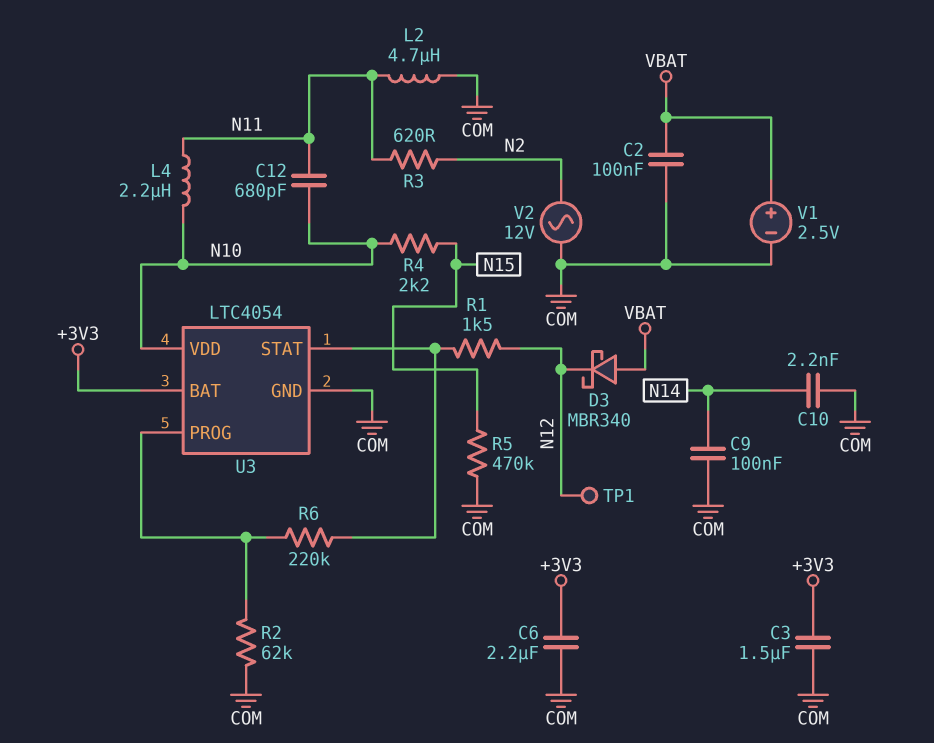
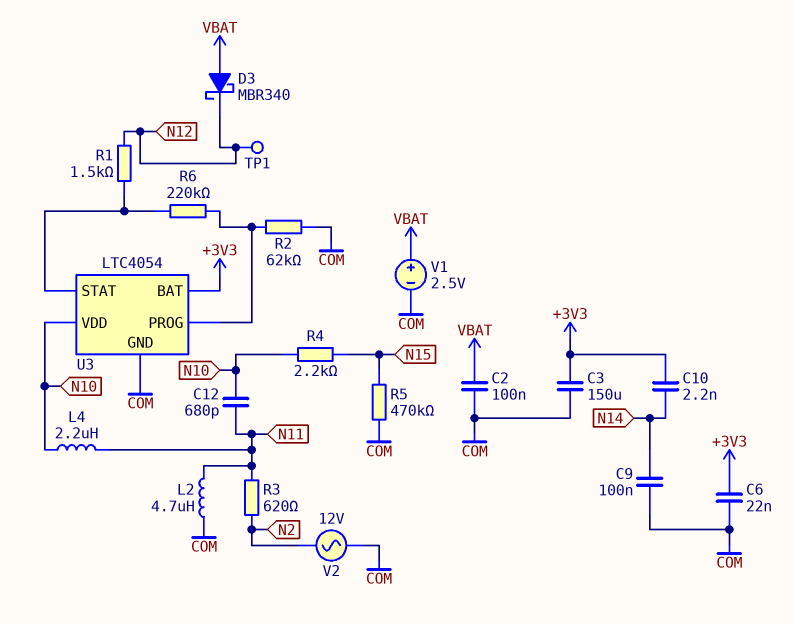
C3: 1.5uF (+3V3, COM) -> 150uF (+3V3, COM)
C6: 2.2uF (+3V3, COM) -> 22nF (+3V3, COM)
C10: 2.2nF (COM, N14) -> 2.2nF (+3V3, N14)

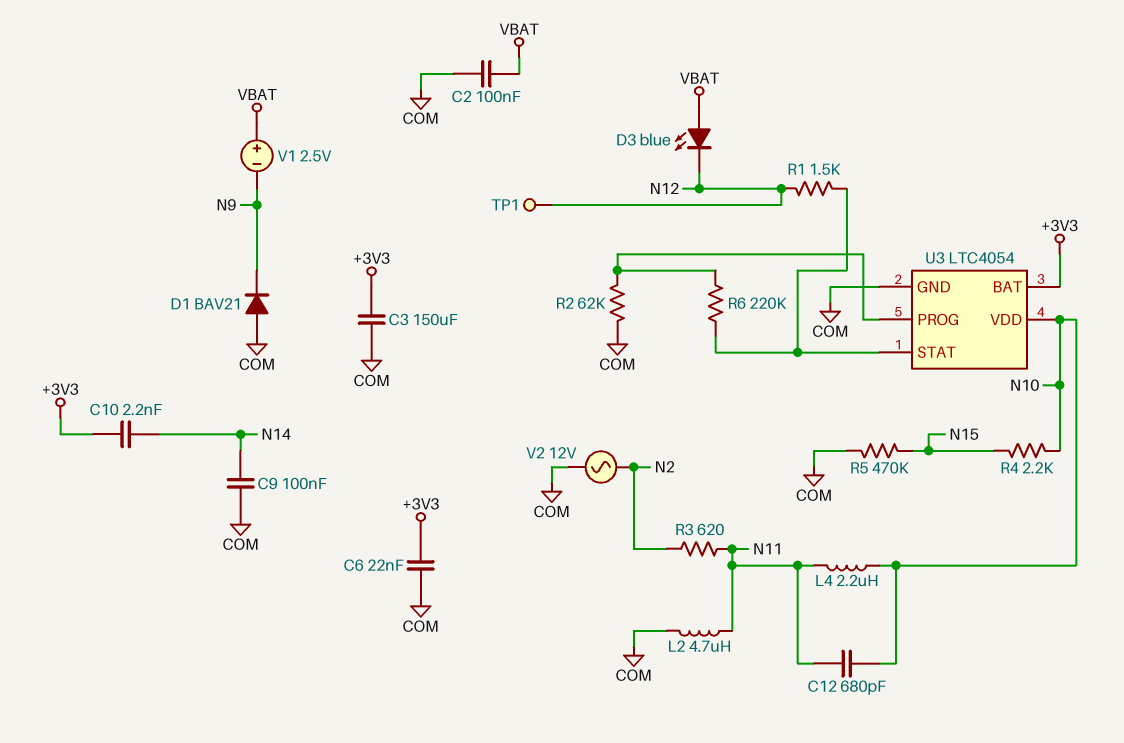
D1: none -> diode BAV21 (A COM, K N9)
D3: schottky MBR340 (A VBAT, K N12) -> LED blue (A VBAT, K N12)
V1: 2.5V (plus VBAT, minus COM) -> 2.5V (plus VBAT, minus N9)

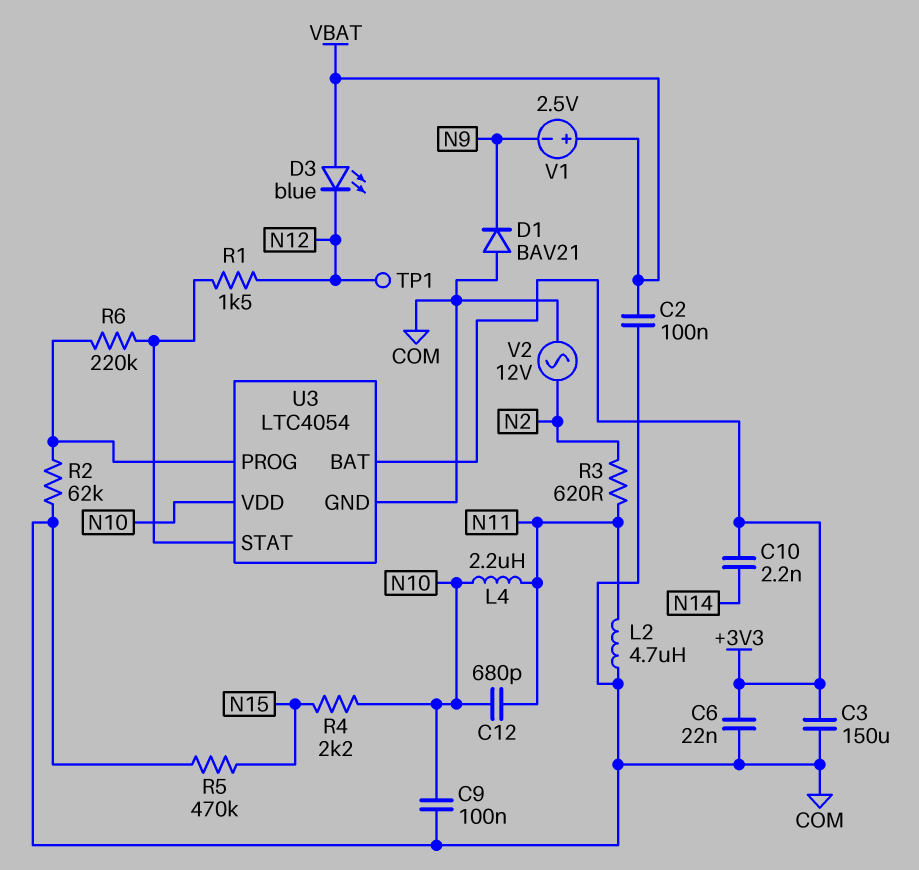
C9: 100nF (COM, N14) -> 100nF (COM, N10)

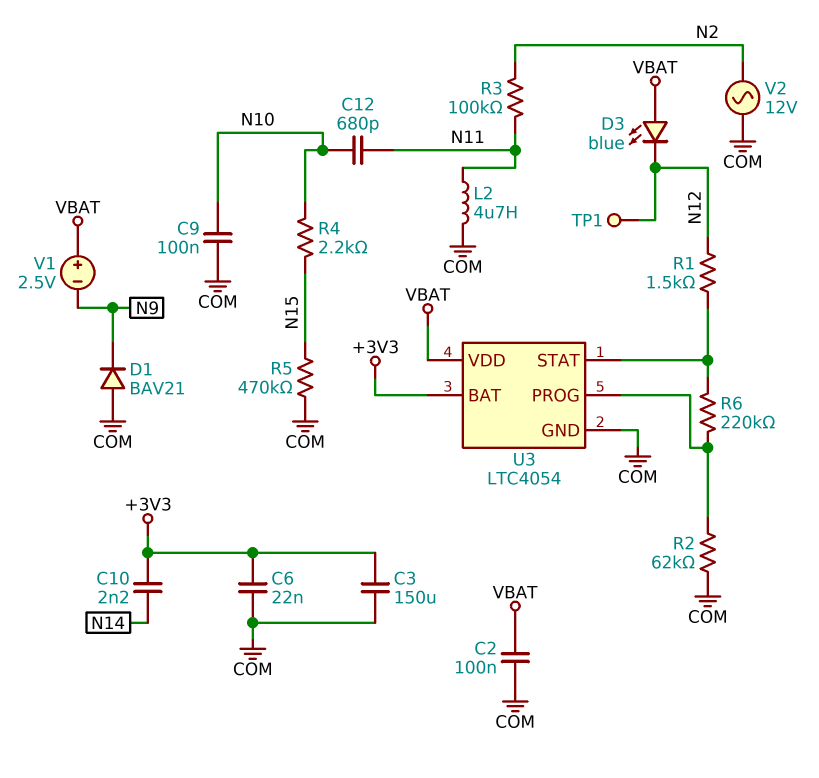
L4: 2.2uH (N10, N11) -> none
R3: 620 (N2, N11) -> 100k (N2, N11)
U3 pin VDD: N10 -> VBAT

